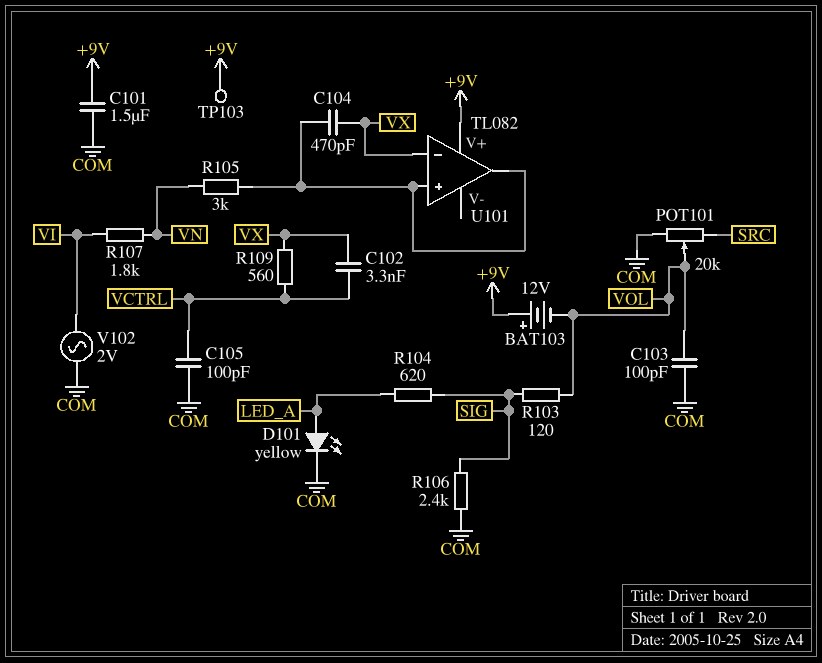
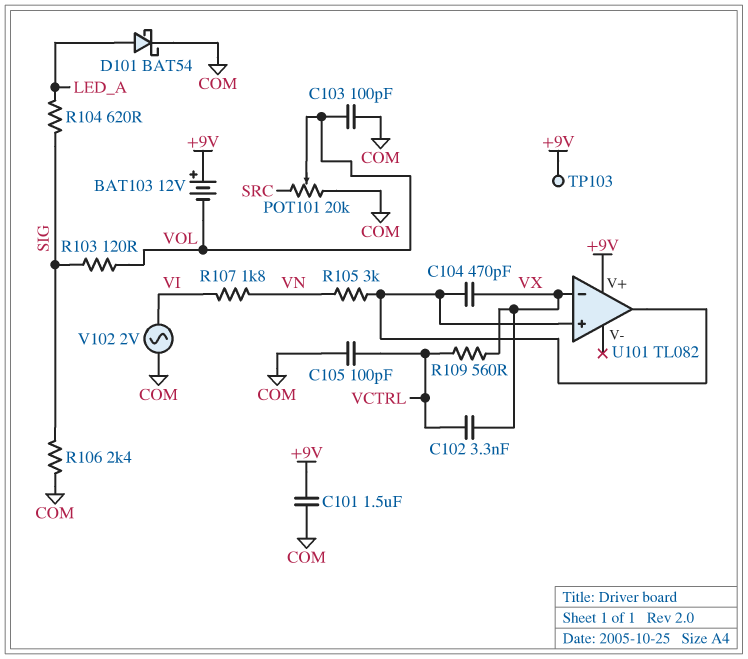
D101: LED yellow (A LED_A, K COM) -> schottky BAT54 (A LED_A, K COM)

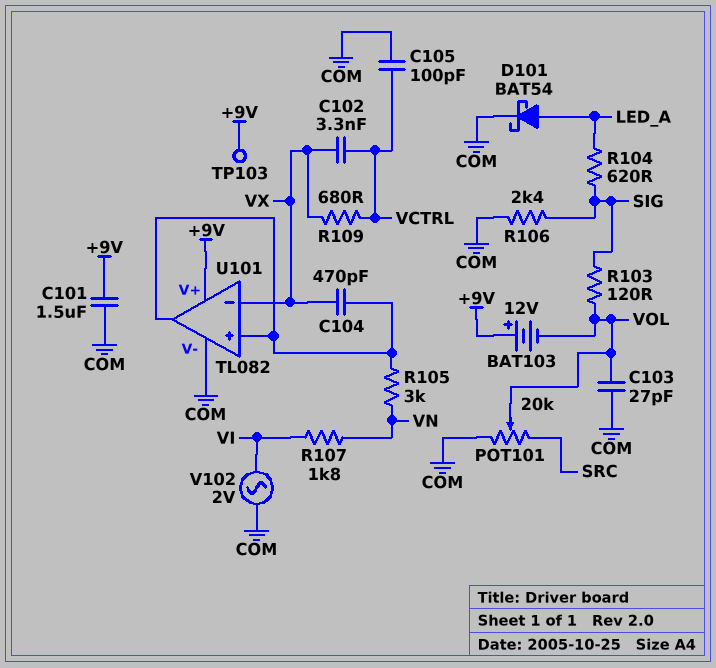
C103: 100pF (COM, VOL) -> 27pF (COM, VOL)
R109: 560 (VCTRL, VX) -> 680 (VCTRL, VX)
U101 pin V-: none -> COM

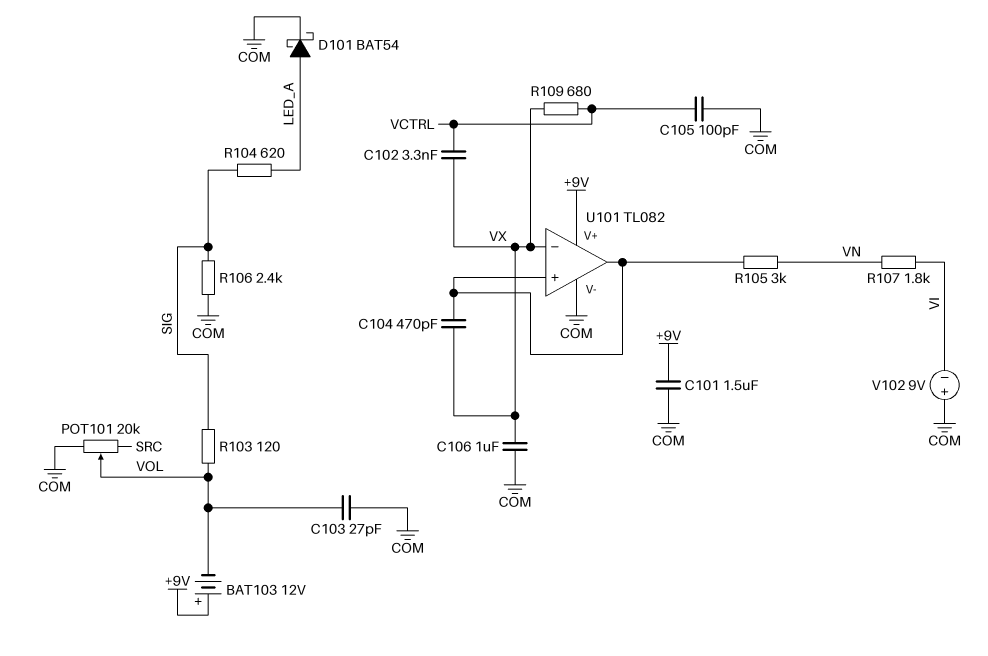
C106: none -> 1uF (COM, VX)
TP103: test point (+9V) -> none
V102: AC 2V (COM, VI) -> 9V (plus COM, minus VI)

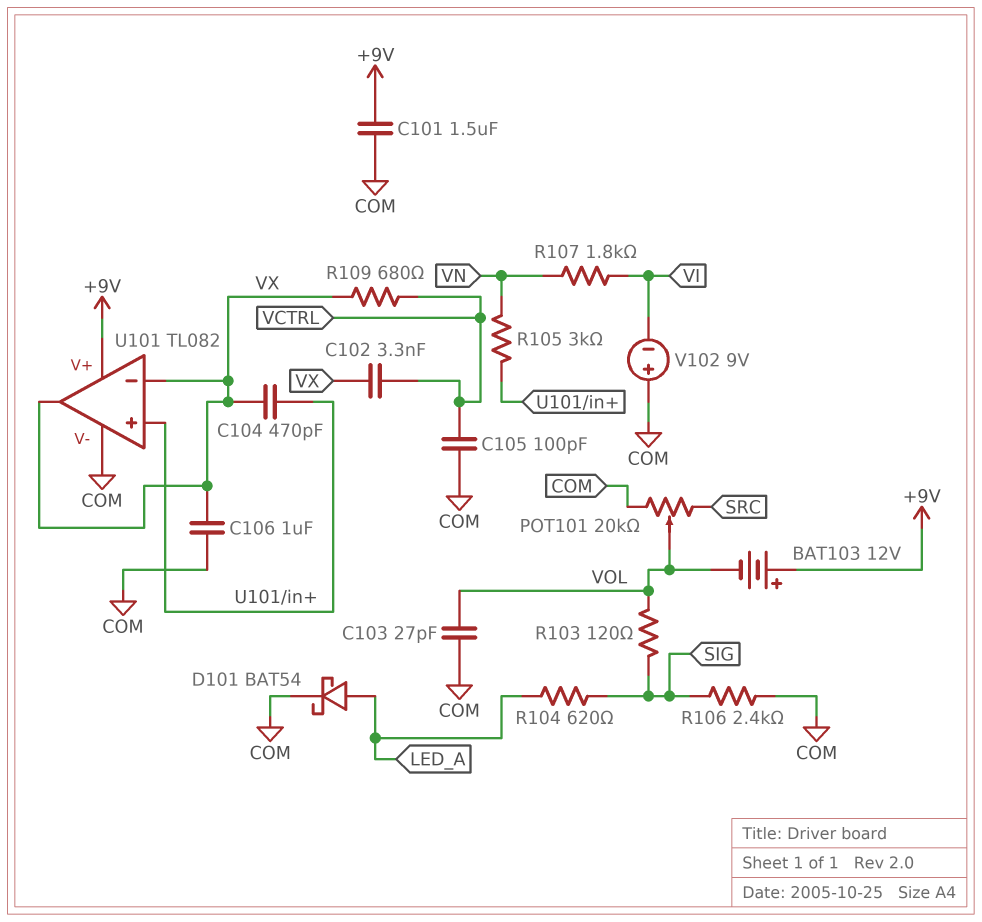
U101 pin out: U101/in+ -> VX

